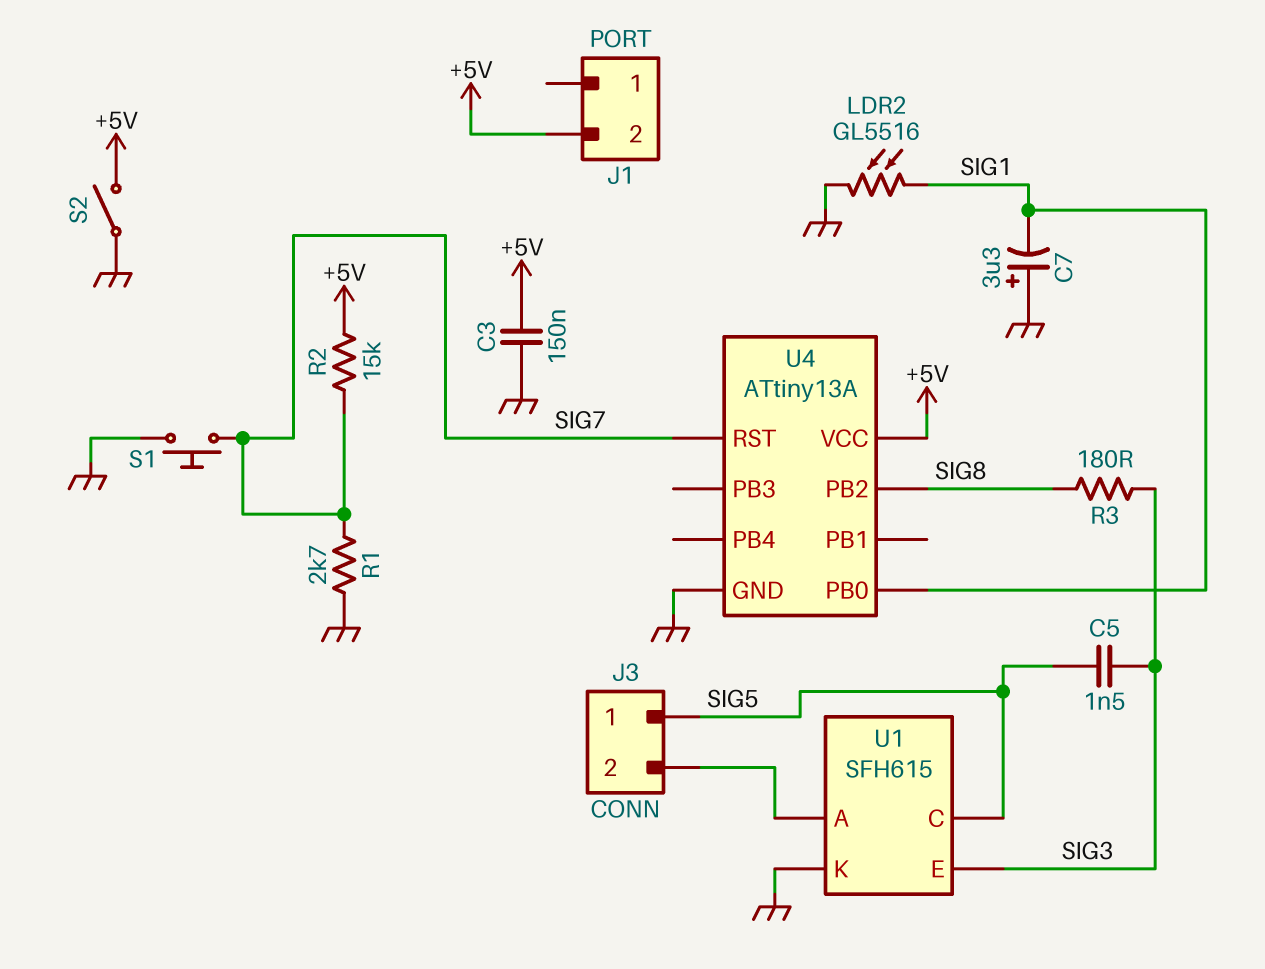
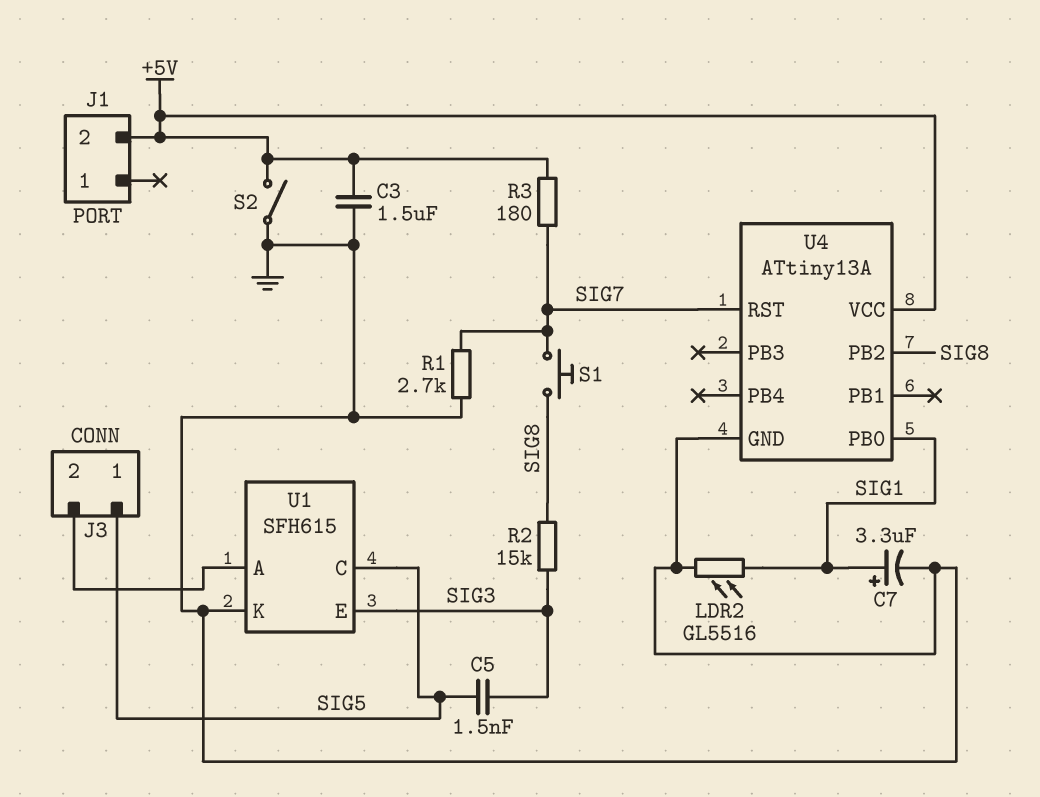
C3: 150nF (+5V, GND) -> 1.5uF (+5V, GND)
C7: 3.3uF (plus GND, minus SIG1) -> 3.3uF (plus SIG1, minus GND)
R2: 15k (+5V, SIG7) -> 15k (SIG3, SIG8)
R3: 180 (SIG3, SIG8) -> 180 (+5V, SIG7)
S1: button (GND, SIG7) -> button (SIG7, SIG8)

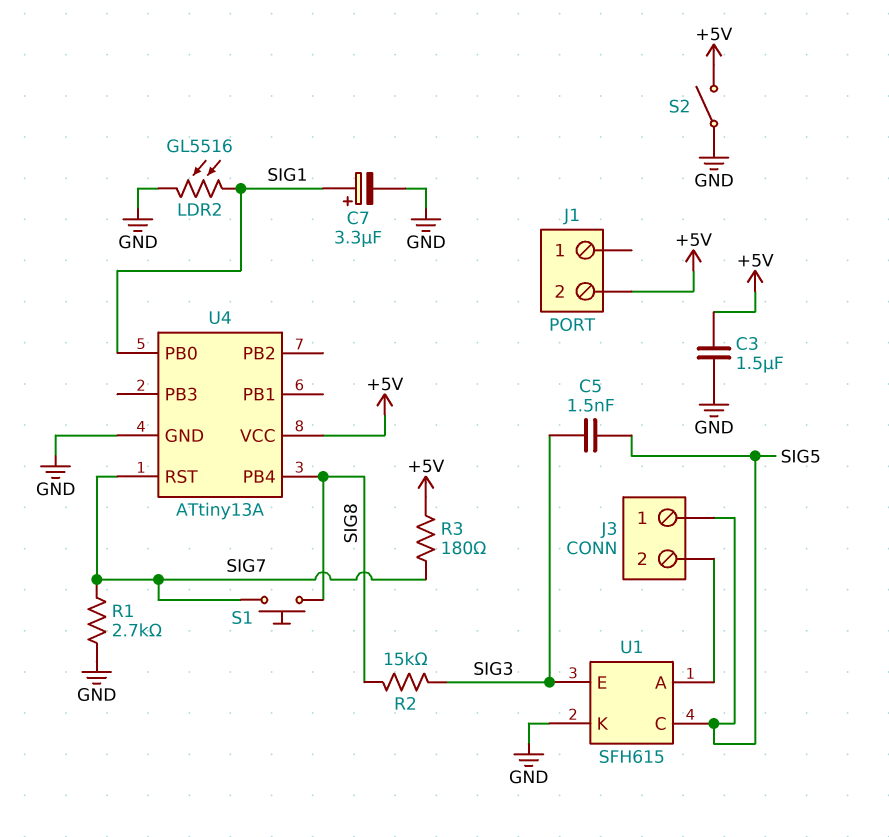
U4 pin PB2: SIG8 -> none
U4 pin PB4: none -> SIG8

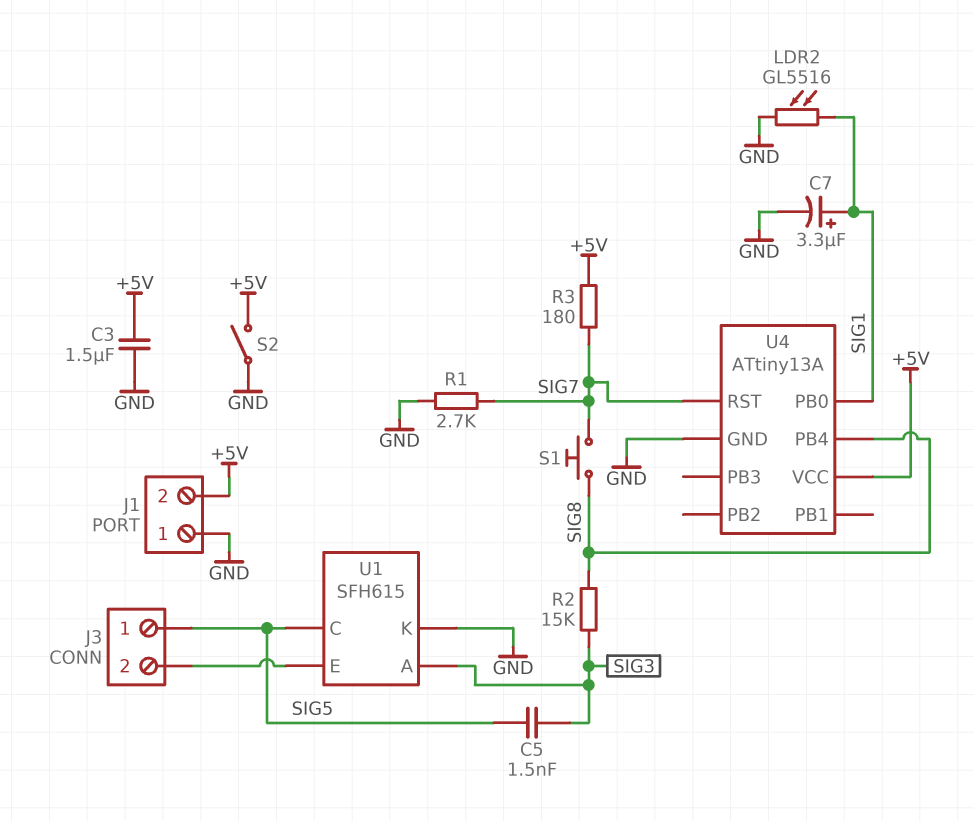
J1 pin 1: none -> GND
U1 pin A: J3/2 -> SIG3
U1 pin E: SIG3 -> J3/2

